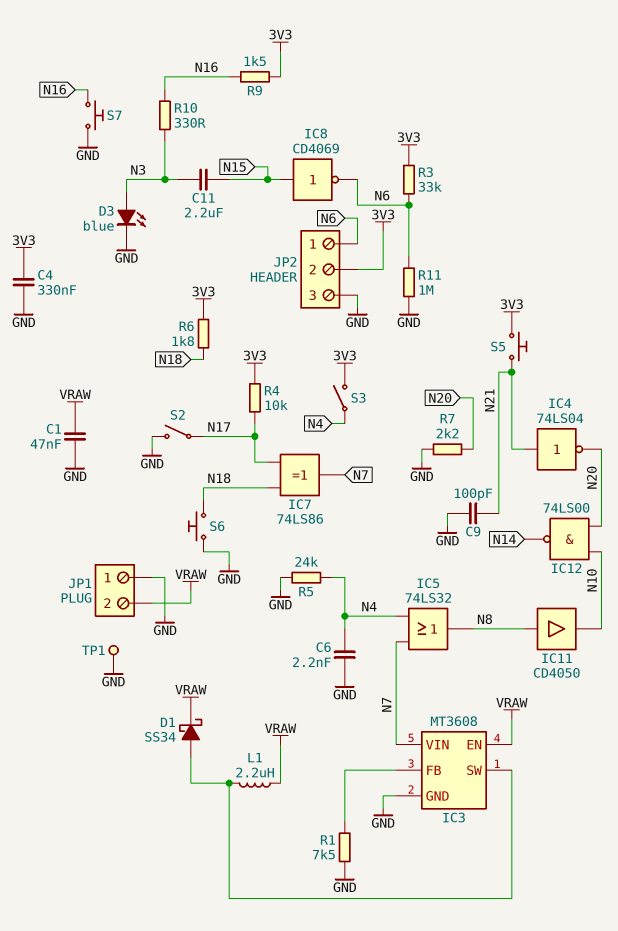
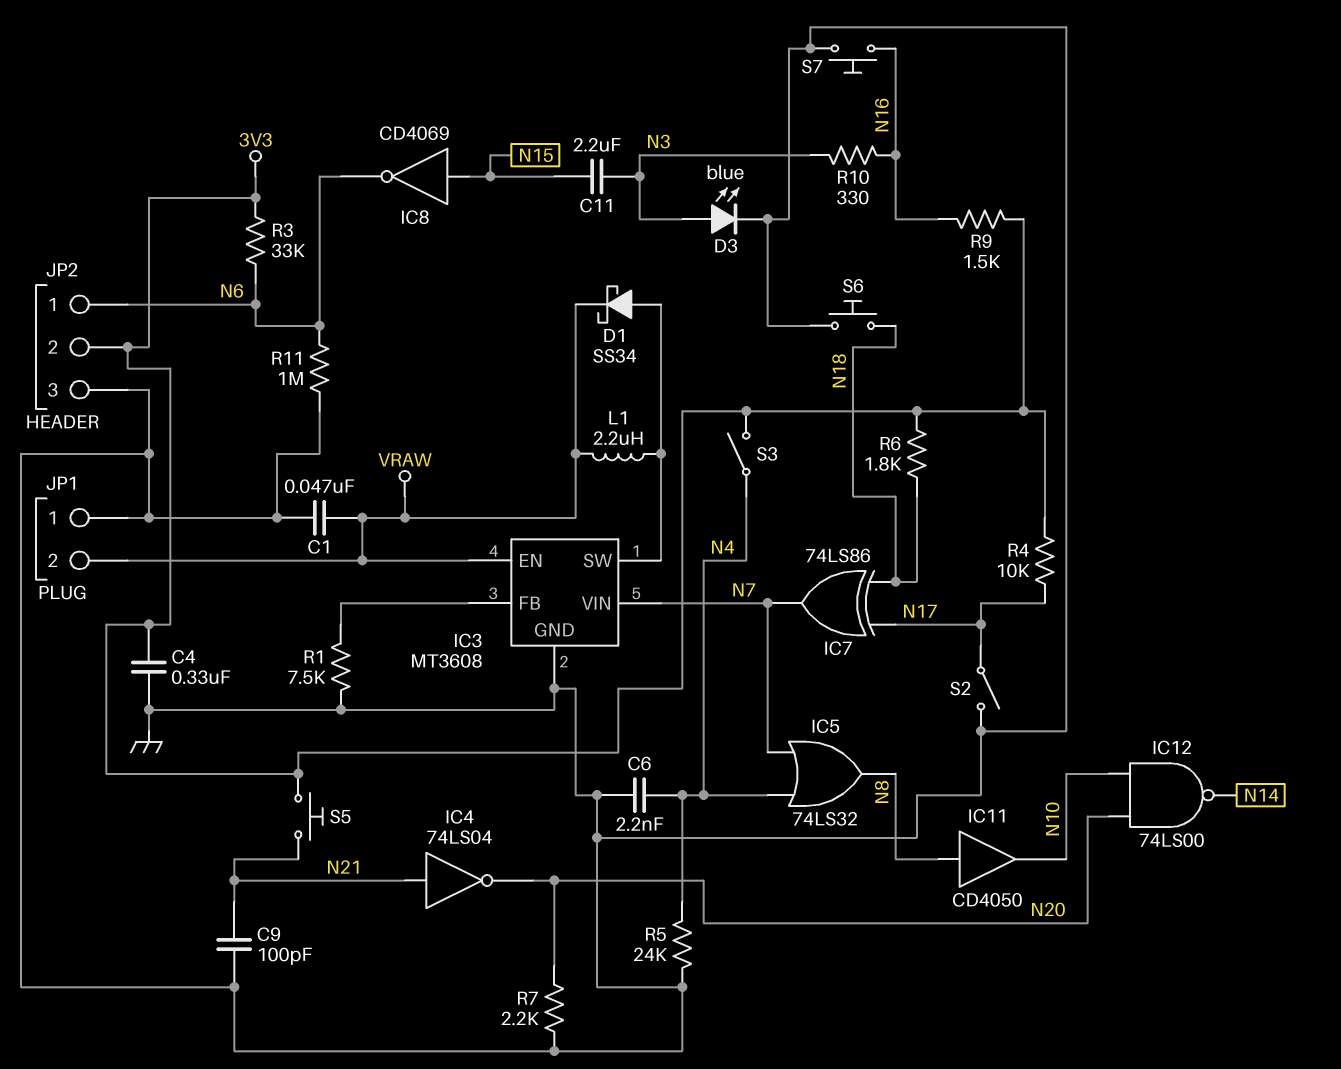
TP1: test point (GND) -> none

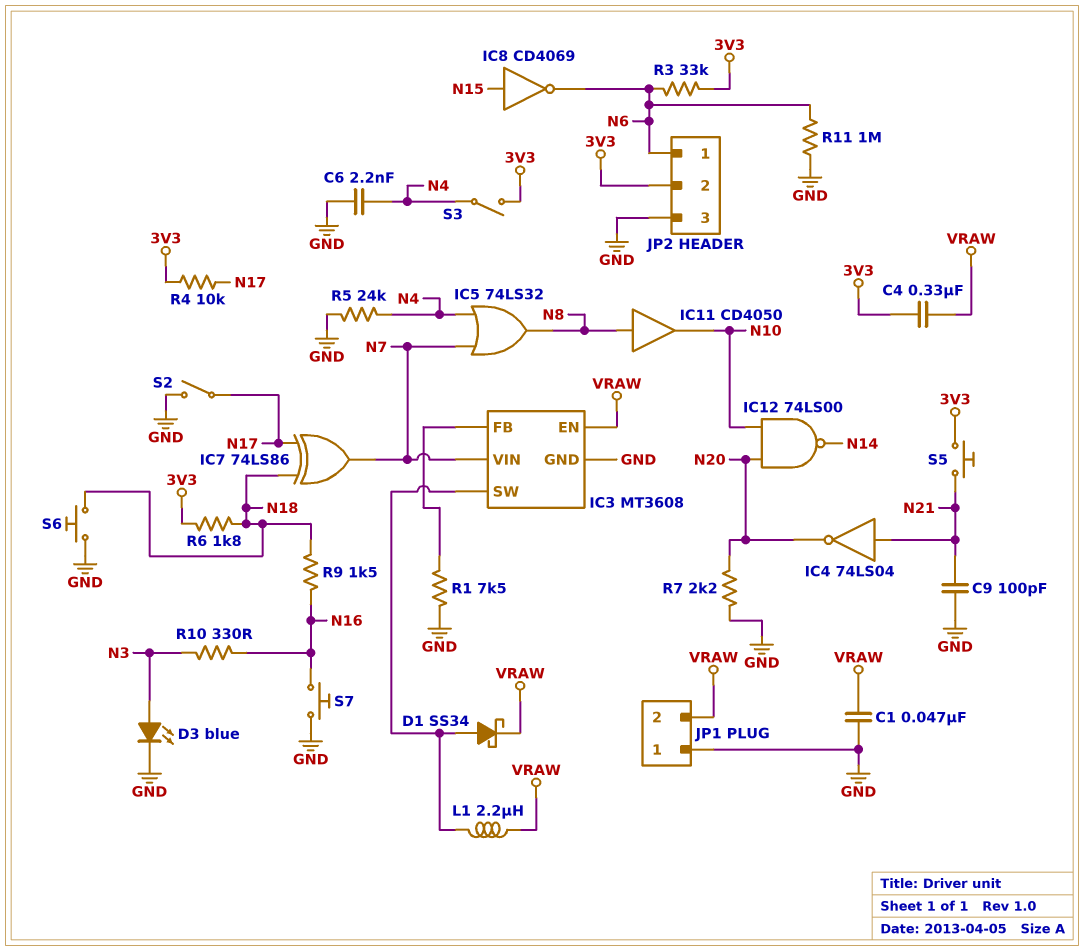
C4: 330nF (3V3, GND) -> 330nF (3V3, VRAW)
C11: 2.2uF (N3, N15) -> none
R9: 1.5k (3V3, N16) -> 1.5k (N16, N18)

